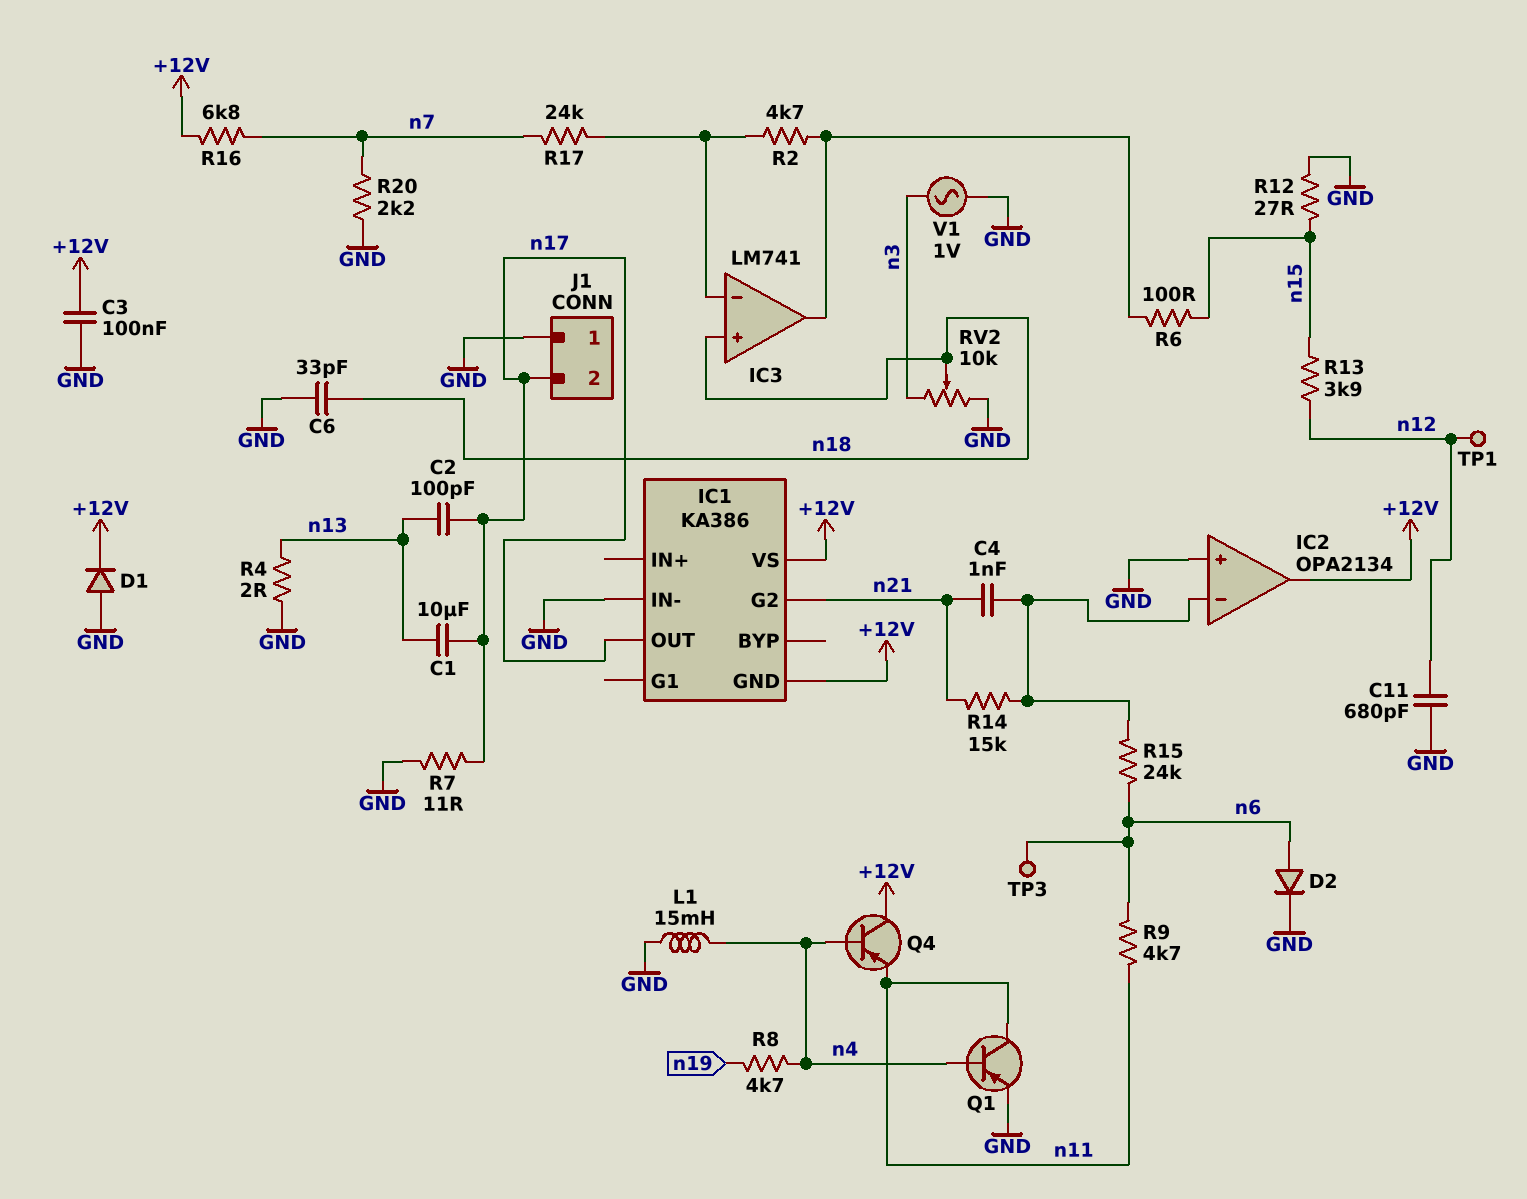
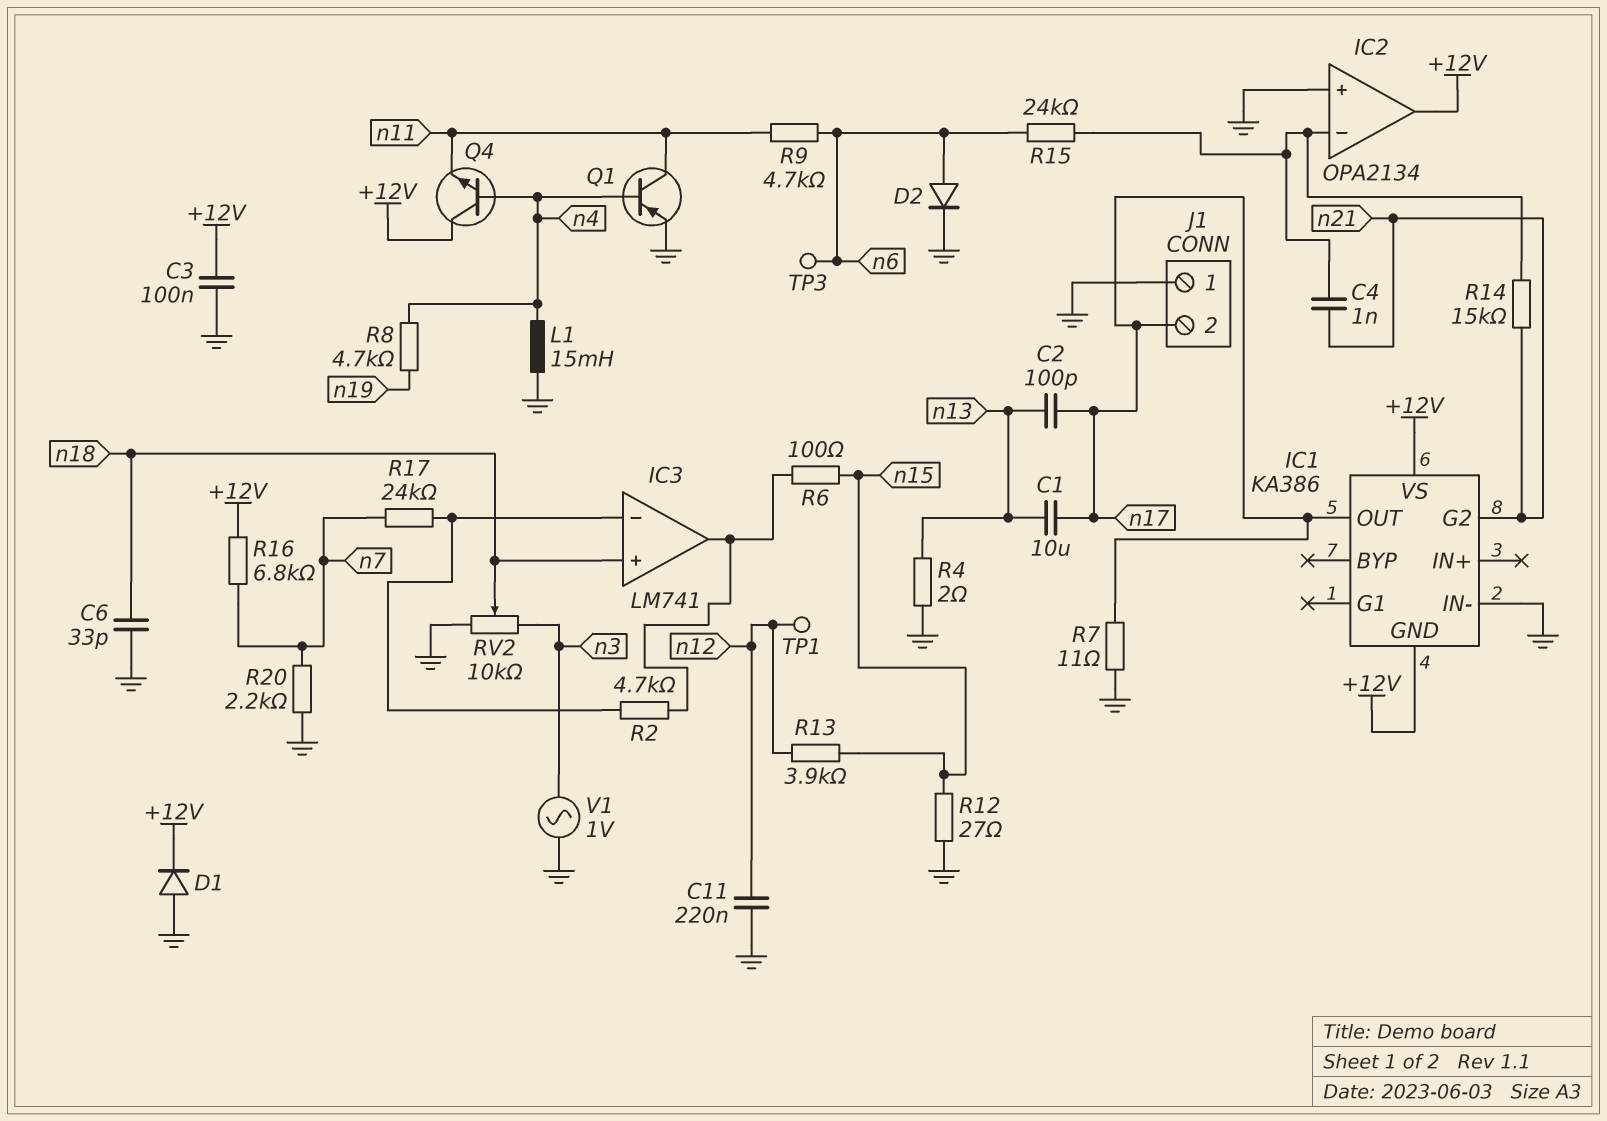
C11: 680pF (GND, n12) -> 220nF (GND, n12)
Q4: PNP (B n4, C +12V, E n11) -> NPN (B n4, C +12V, E n11)

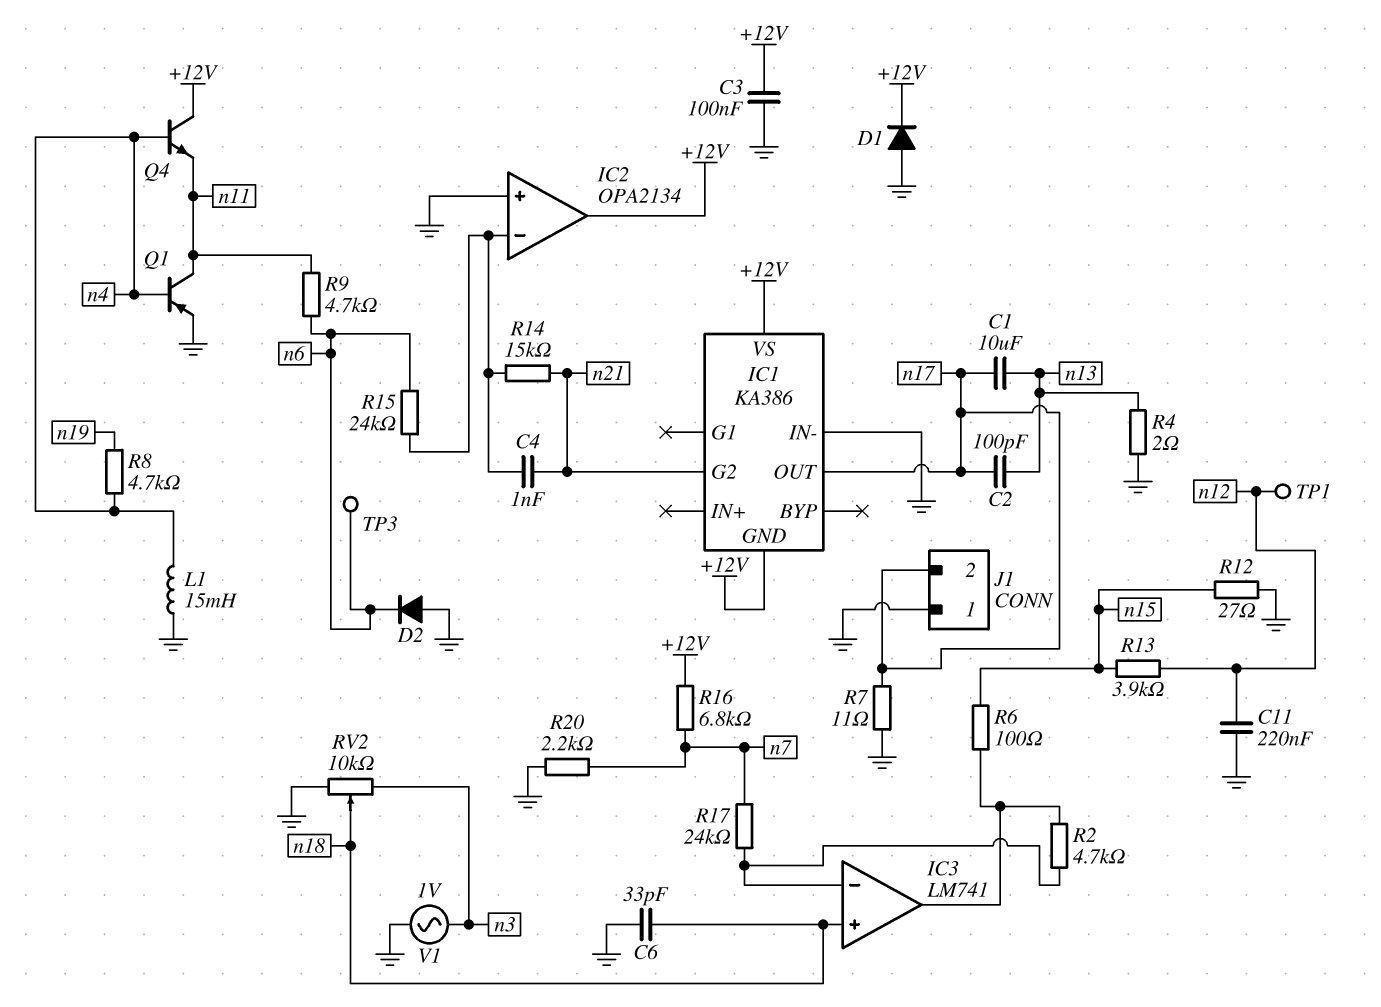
D2: diode (A n6, K GND) -> diode (A GND, K n6)

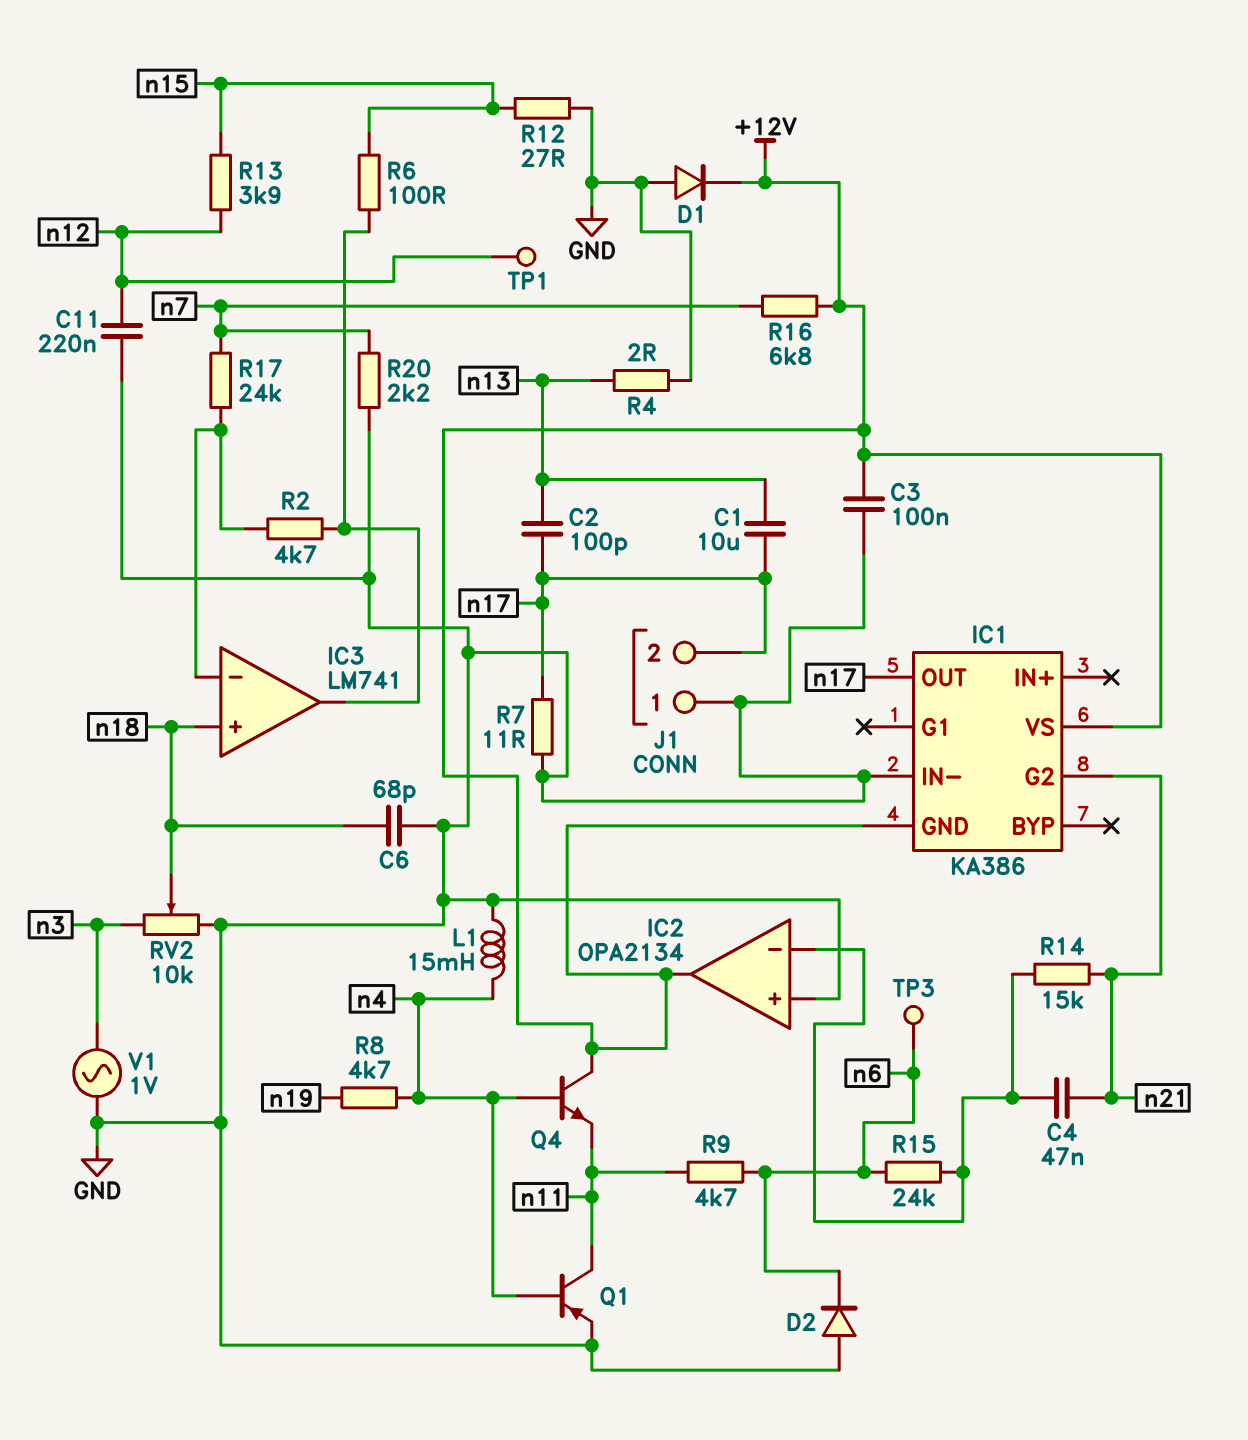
C4: 1nF (IC2/in-, n21) -> 47nF (IC2/in-, n21)
C6: 33pF (GND, n18) -> 68pF (GND, n18)

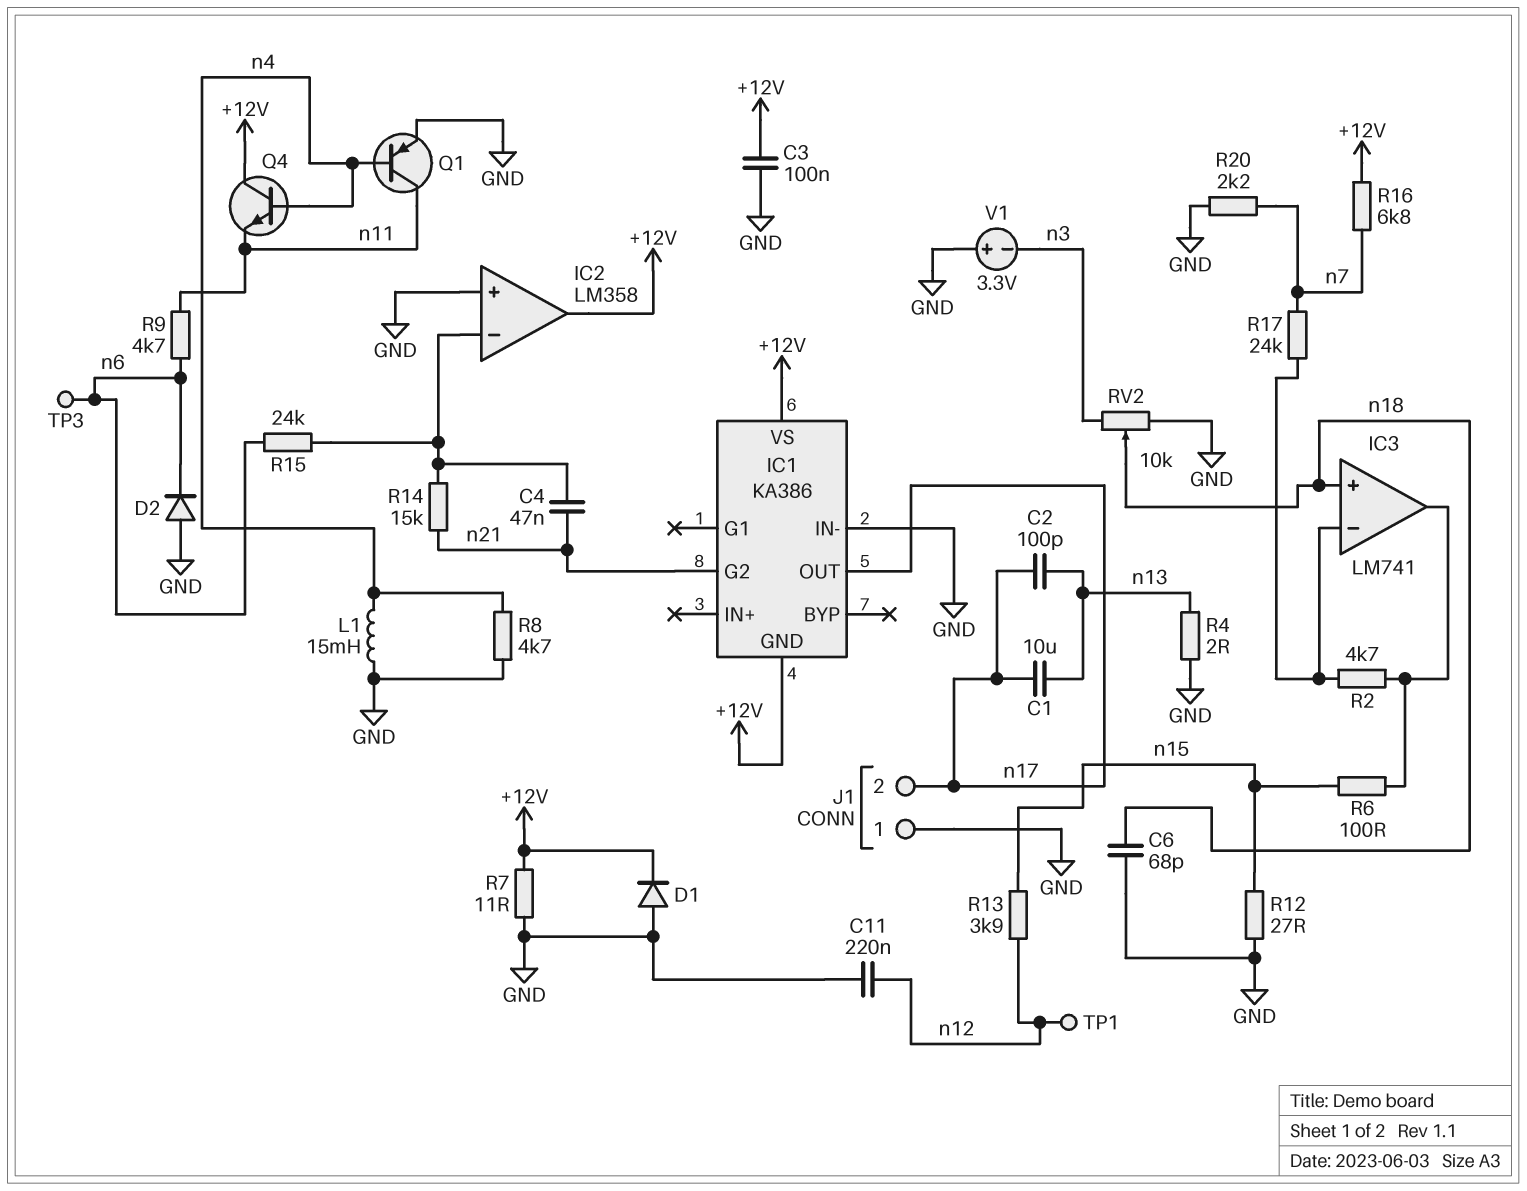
IC2: OPA2134 -> LM358
R7: 11 (GND, n17) -> 11 (+12V, GND)
R8: 4.7k (n4, n19) -> 4.7k (GND, n4)
V1: AC 1V (GND, n3) -> 3.3V (plus GND, minus n3)

